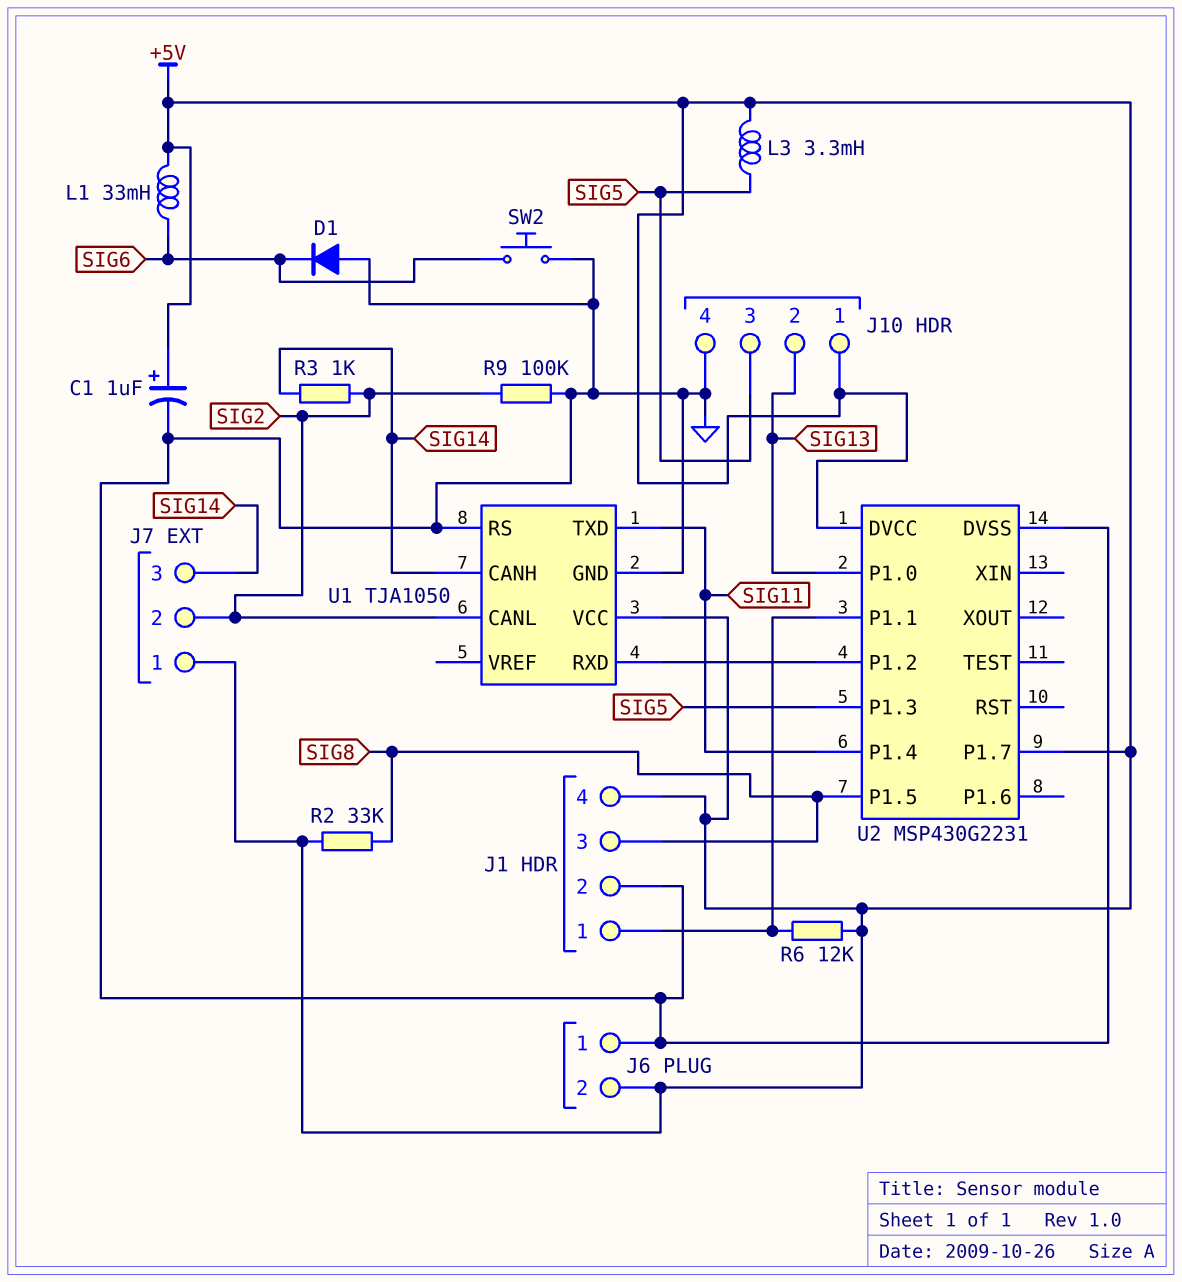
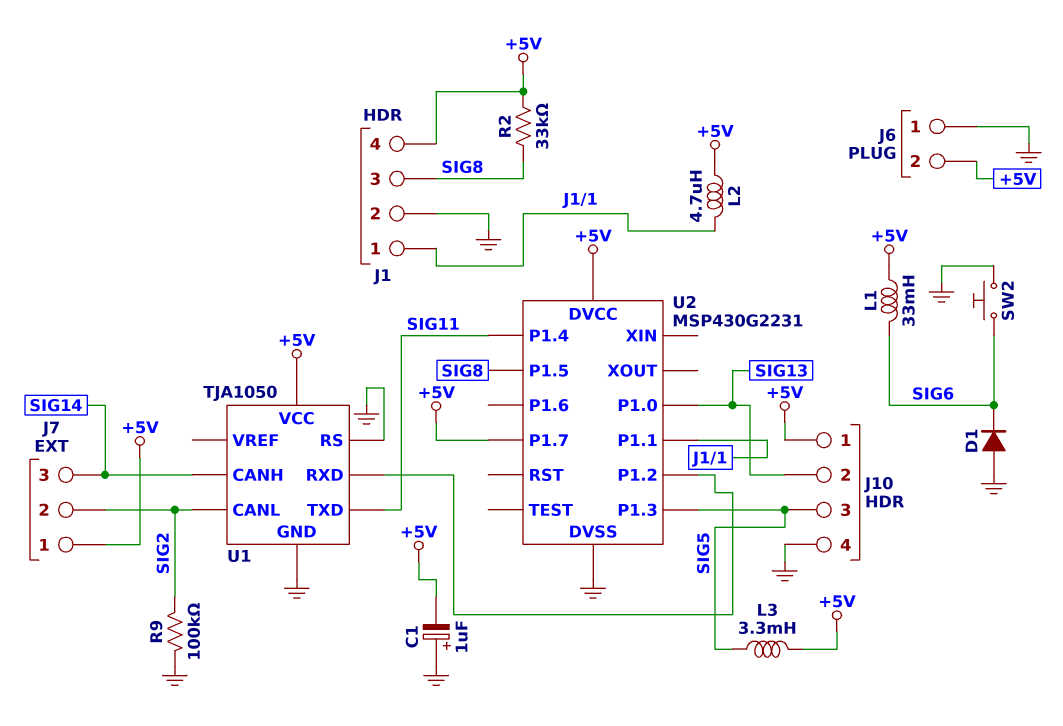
C1: 1uF (plus +5V, minus GND) -> 1uF (plus GND, minus +5V)
L2: none -> 4.7uH (+5V, J1/1)
R3: 1k (SIG2, SIG14) -> none
R6: 12k (+5V, J1/1) -> none

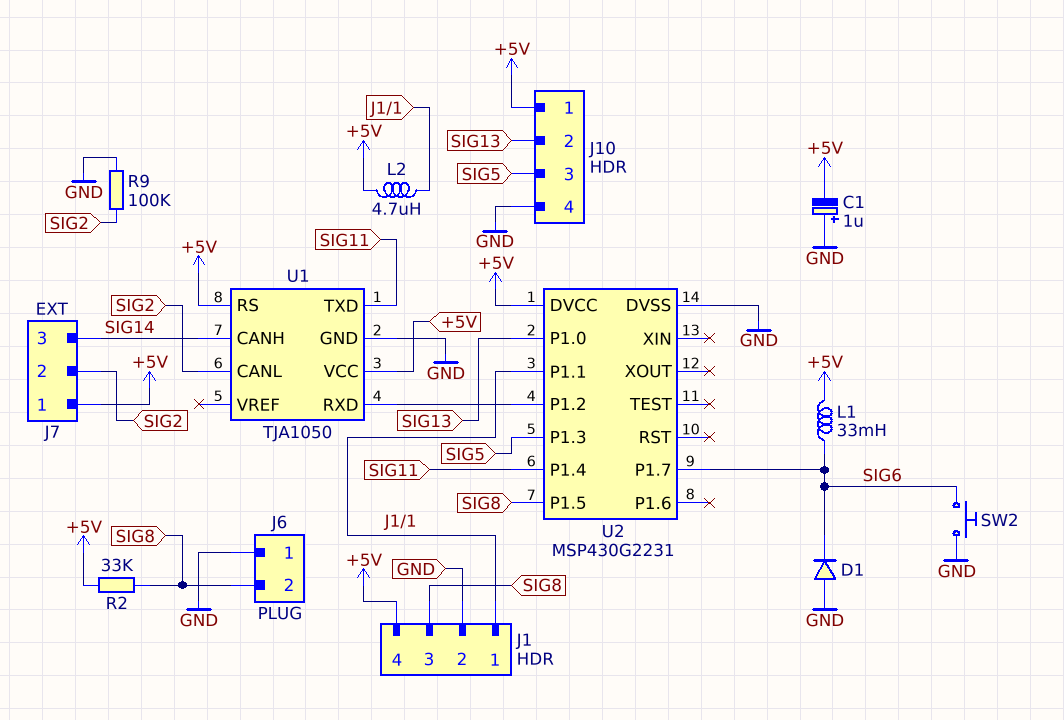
J6 pin 2: +5V -> SIG8
L3: 3.3mH (+5V, SIG5) -> none
U1 pin RS: GND -> +5V
U2 pin P1.7: +5V -> SIG6

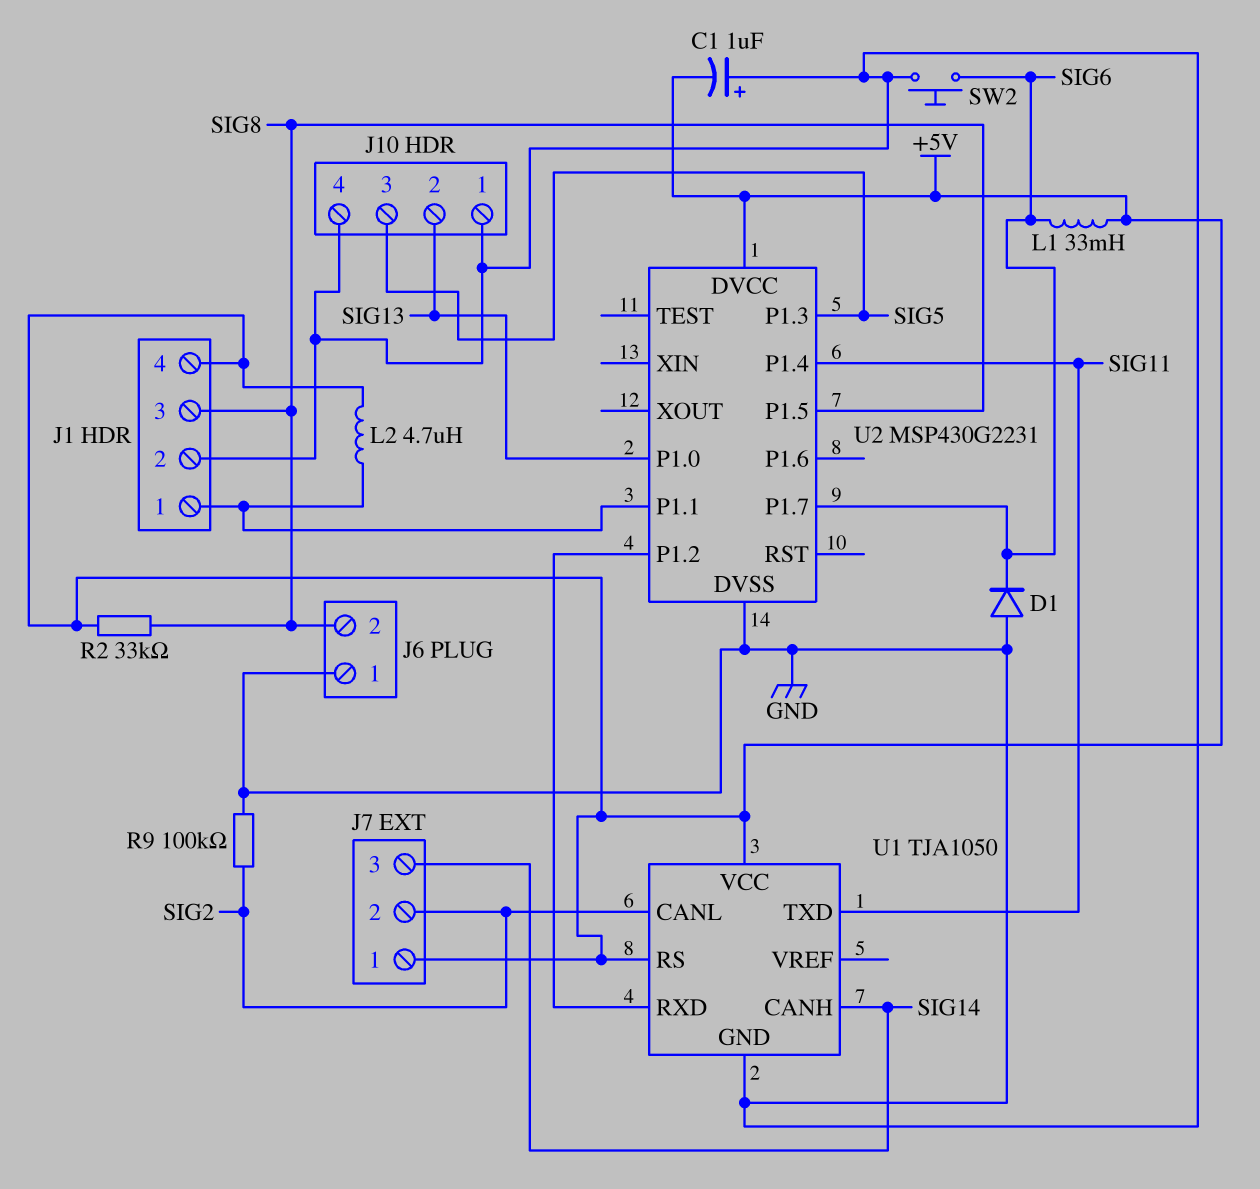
J10 pin 1: +5V -> GND

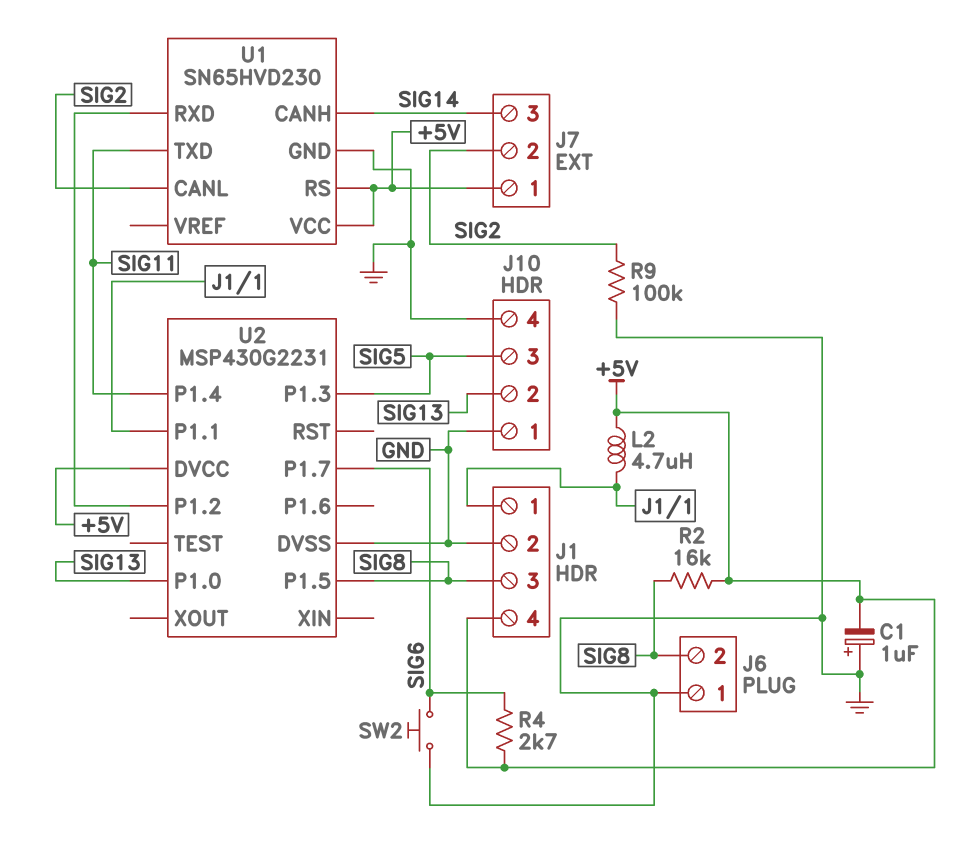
D1: diode (A GND, K SIG6) -> none
L1: 33mH (+5V, SIG6) -> none
R2: 33k (+5V, SIG8) -> 16k (+5V, SIG8)
R4: none -> 2.7k (+5V, SIG6)
U1: TJA1050 -> SN65HVD230

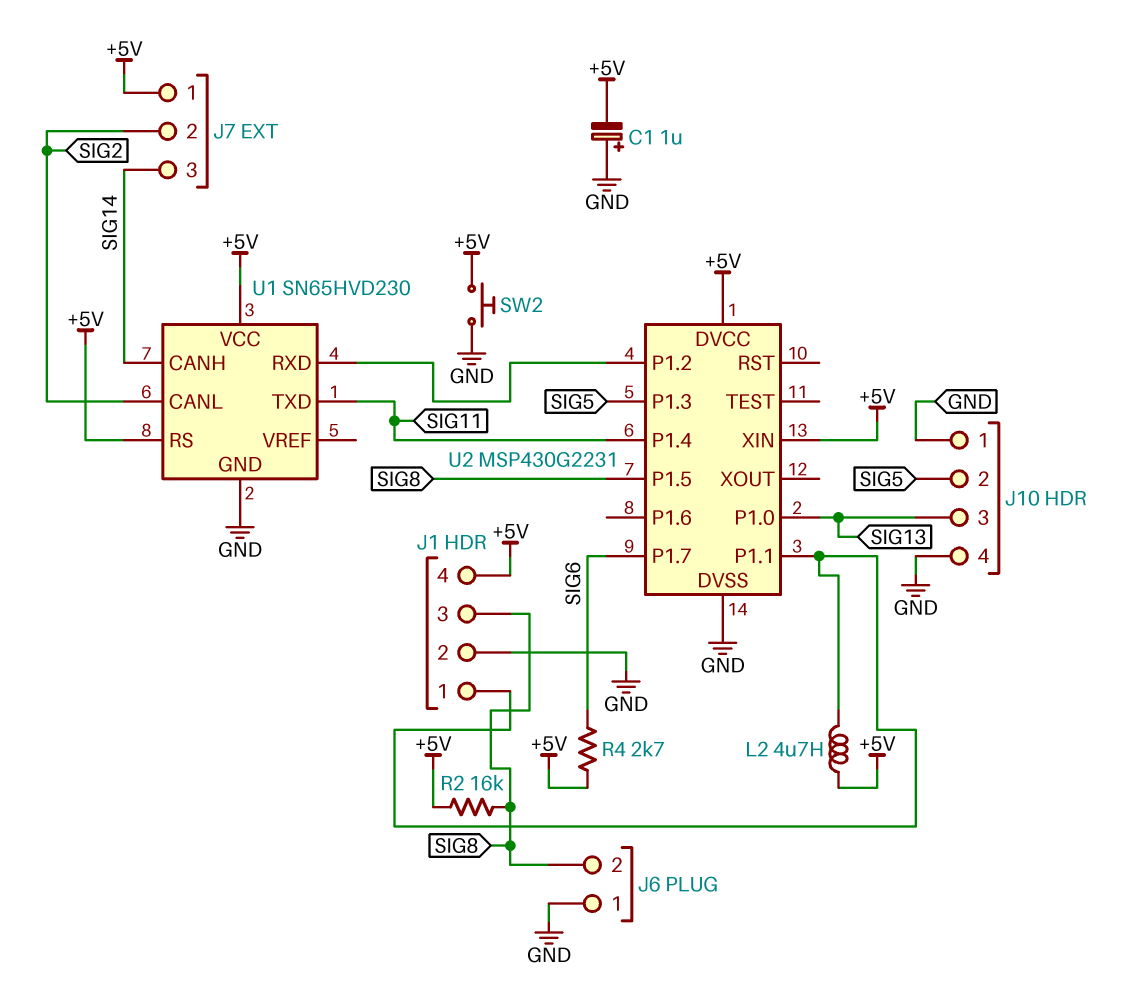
J10 pin 2: SIG13 -> SIG5
J10 pin 3: SIG5 -> SIG13
R9: 100k (GND, SIG2) -> none
SW2: button (GND, SIG6) -> button (+5V, GND)
U2 pin XIN: none -> +5V

